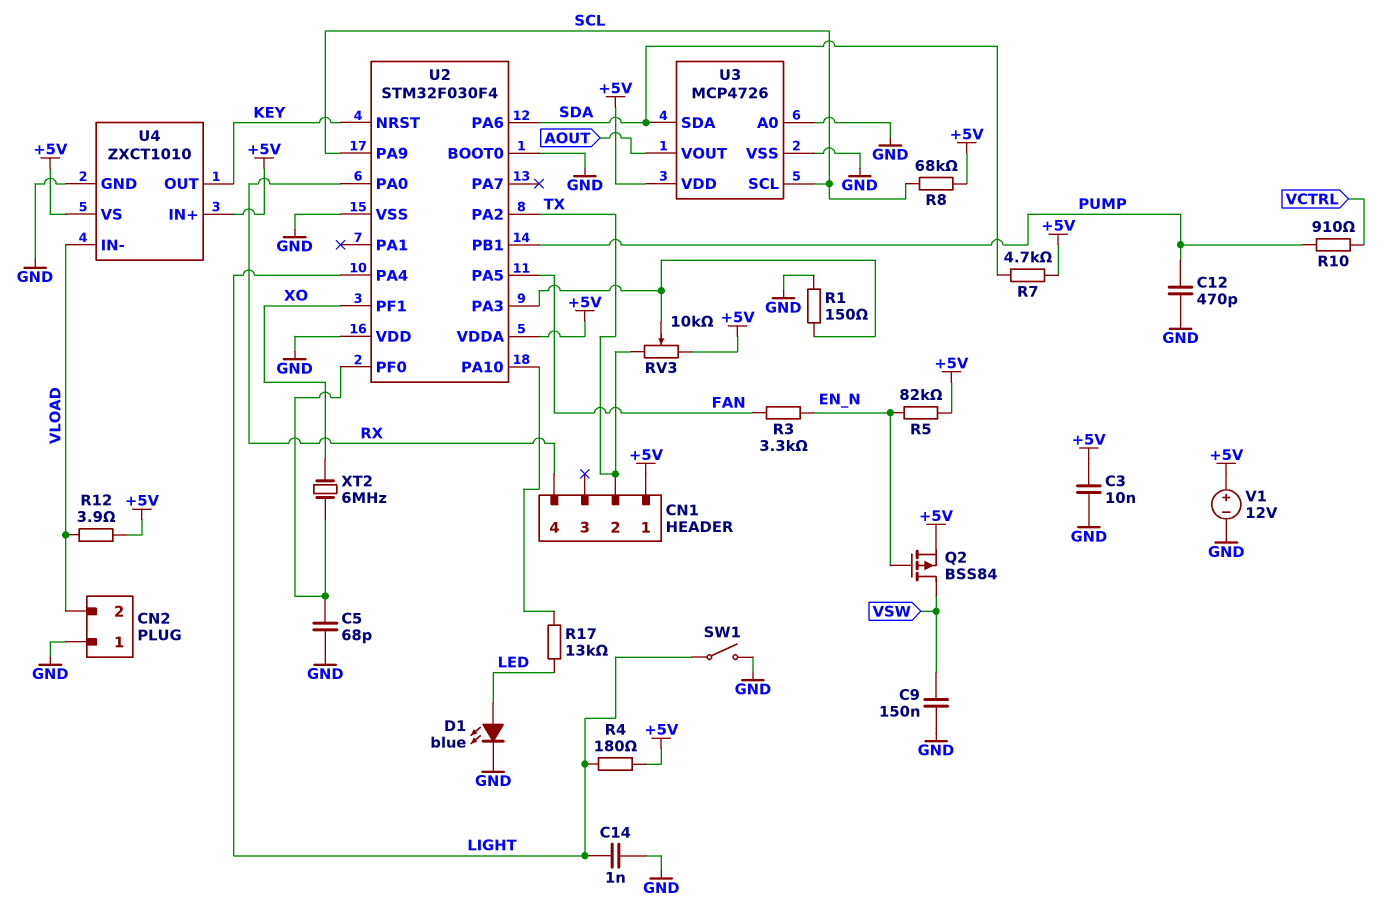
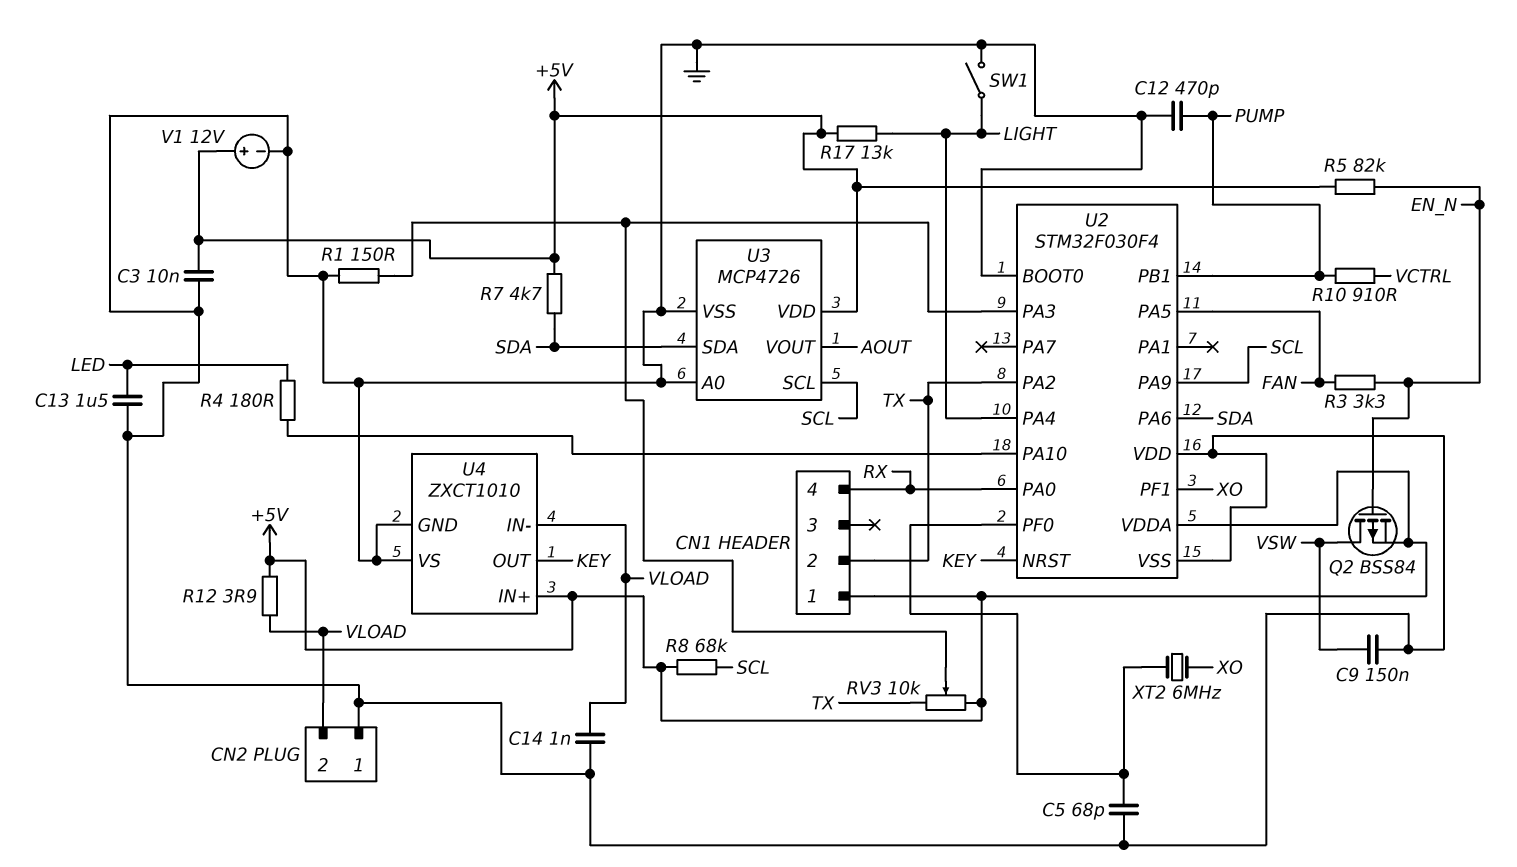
C13: none -> 1.5uF (GND, LED)
C14: 1nF (GND, LIGHT) -> 1nF (GND, VLOAD)
D1: LED blue (A LED, K GND) -> none
R4: 180 (+5V, LIGHT) -> 180 (LED, U2/PA10)
R17: 13k (LED, U2/PA10) -> 13k (+5V, LIGHT)
U4 pin VS: +5V -> GND

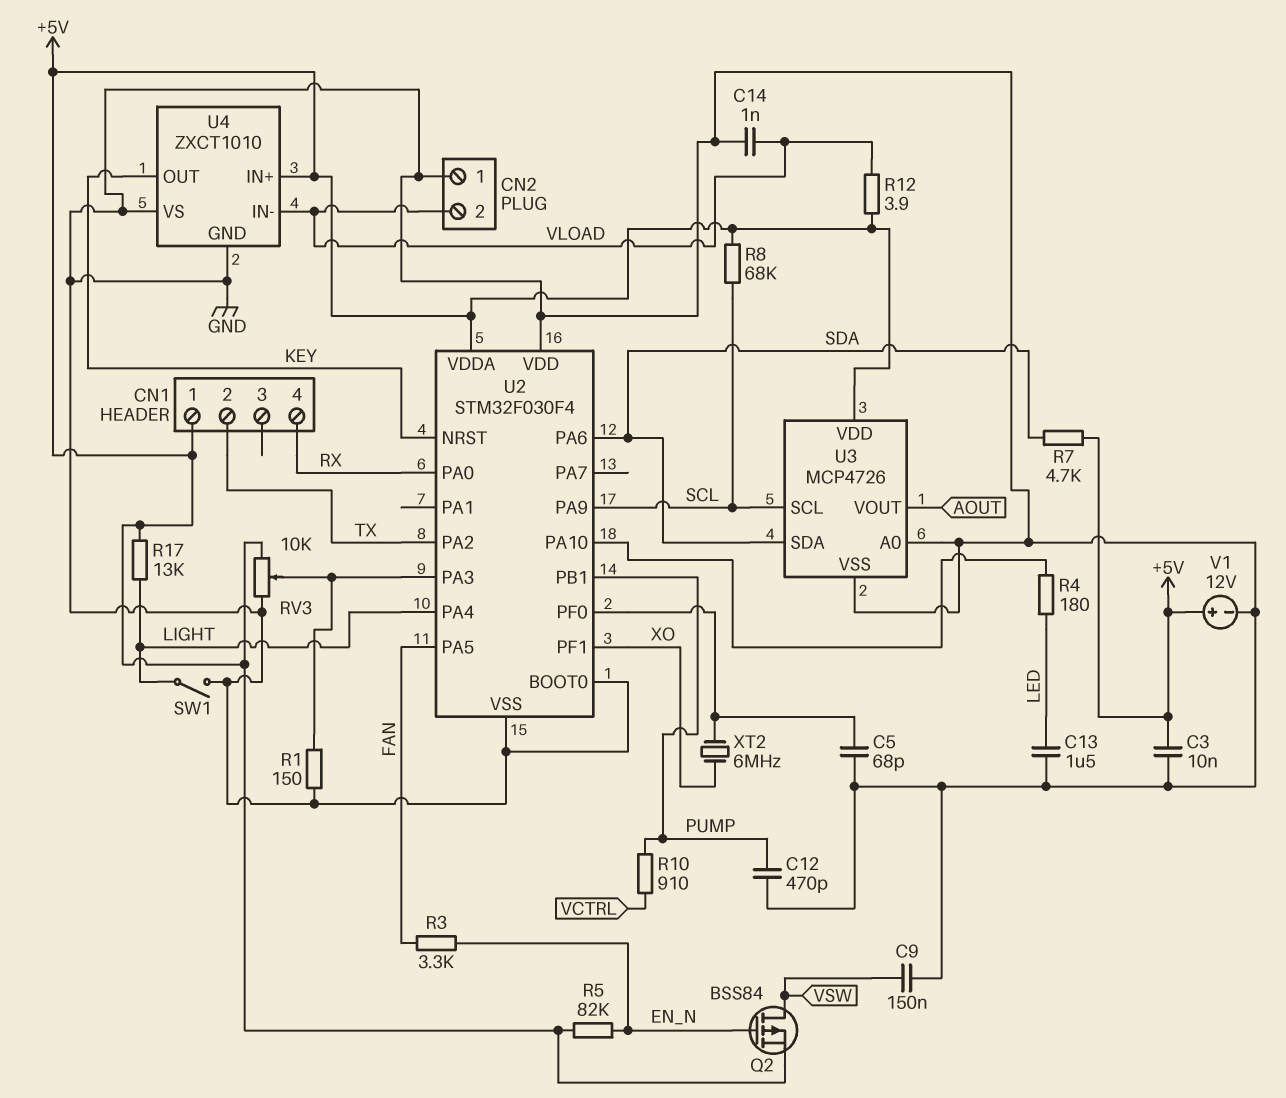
RV3: 10k (+5V, TX, wiper U2/PA3) -> 10k (+5V, GND, wiper U2/PA3)

